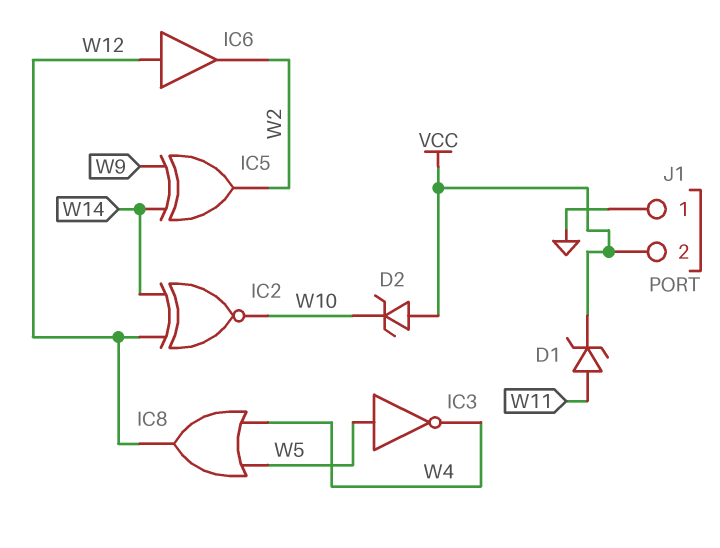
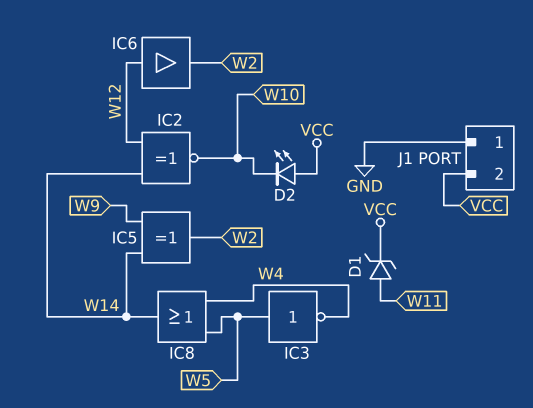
D2: zener (A VCC, K W10) -> LED (A VCC, K W10)
IC8: OR (in W4, in W5, out W12) -> OR (in W4, in W5, out W14)

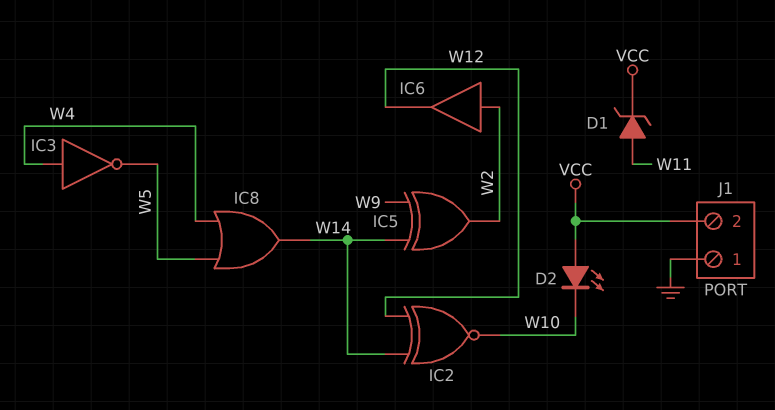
IC3: NOT (in W5, out W4) -> NOT (in W4, out W5)
IC6: buffer (in W12, out W2) -> buffer (in W2, out W12)

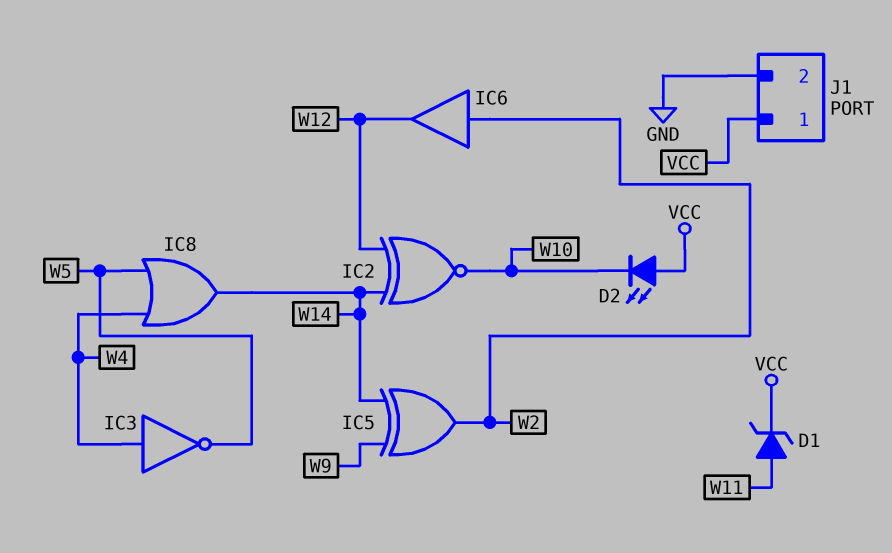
J1 pin 1: GND -> VCC
J1 pin 2: VCC -> GND

